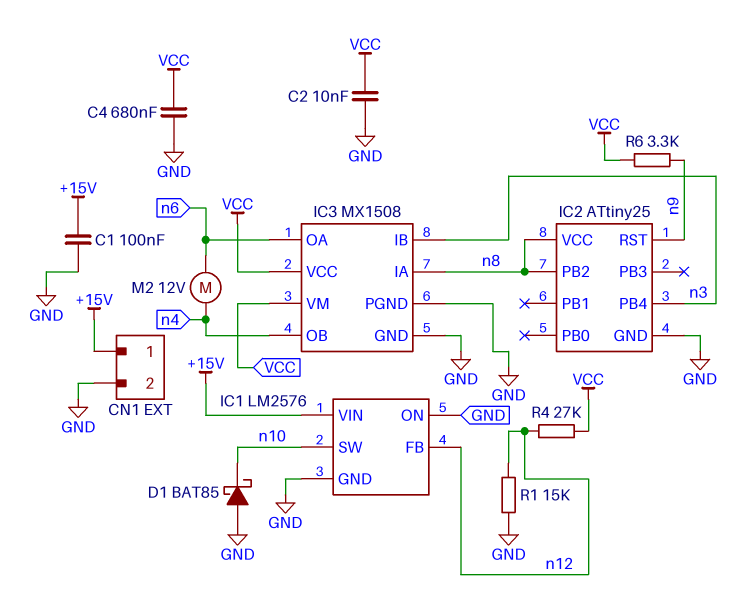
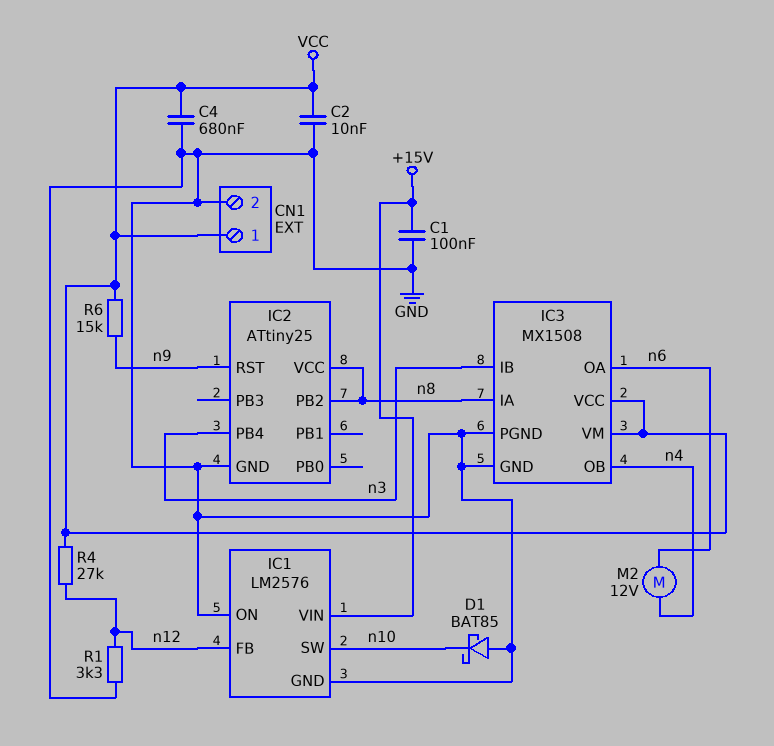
CN1 pin 1: +15V -> VCC
R1: 15k (GND, n12) -> 3.3k (GND, n12)
R6: 3.3k (VCC, n9) -> 15k (VCC, n9)

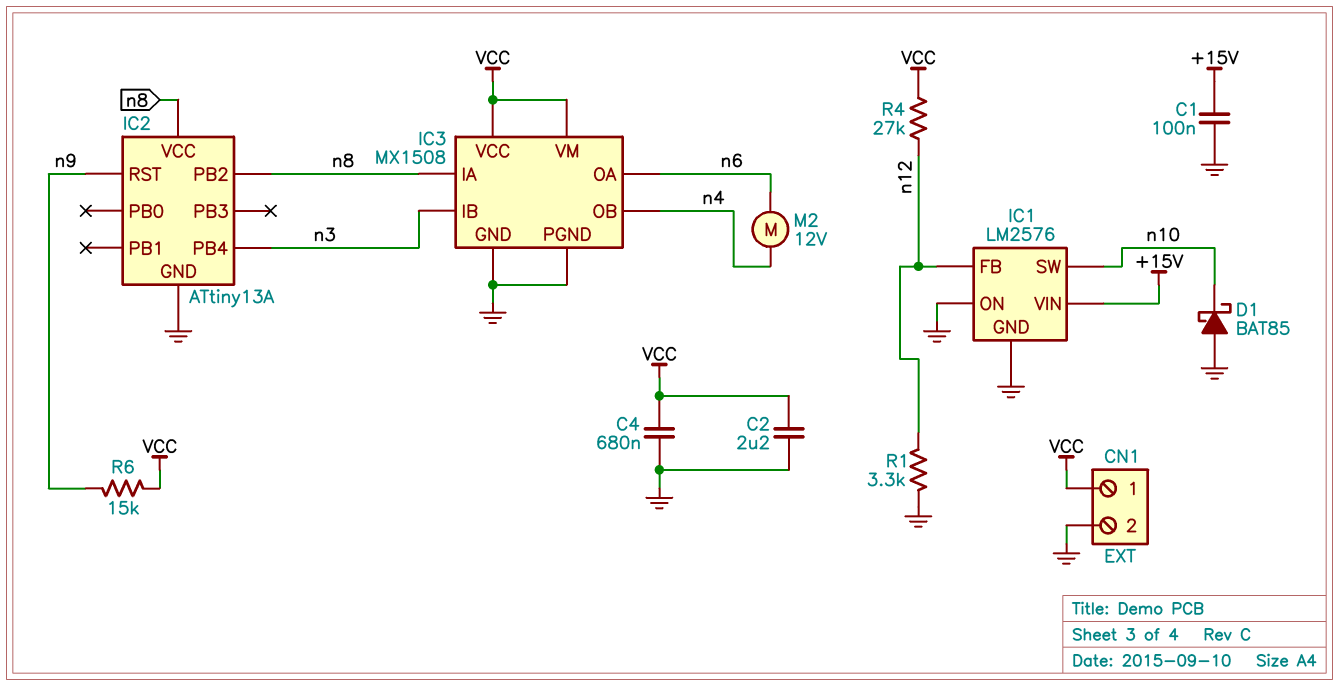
C2: 10nF (GND, VCC) -> 2.2uF (GND, VCC)
IC2: ATtiny25 -> ATtiny13A

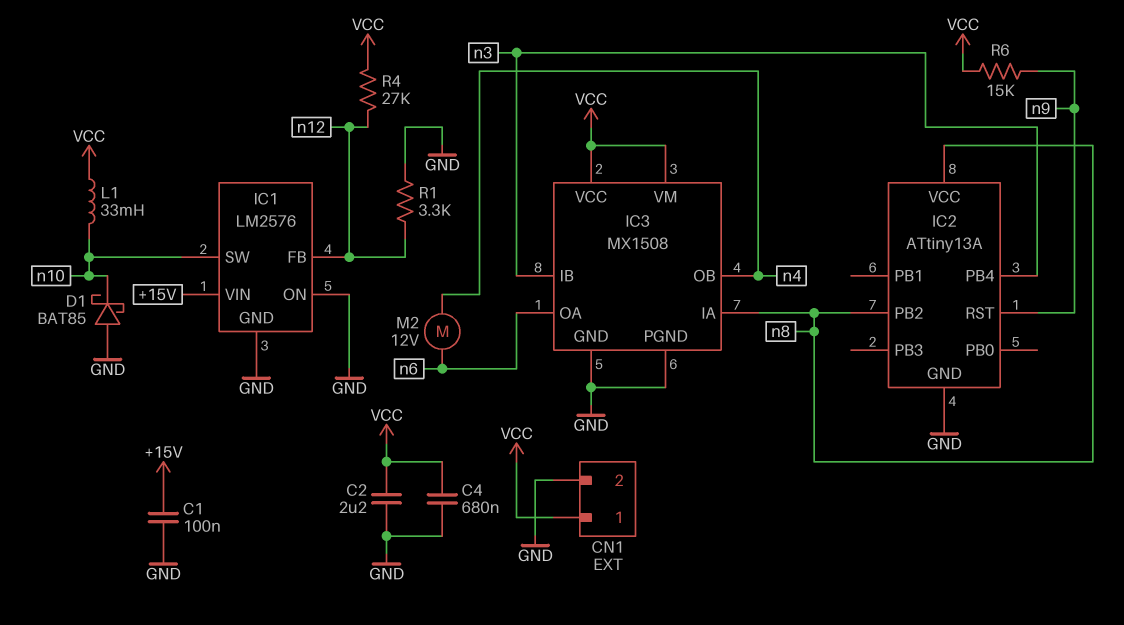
L1: none -> 33mH (VCC, n10)

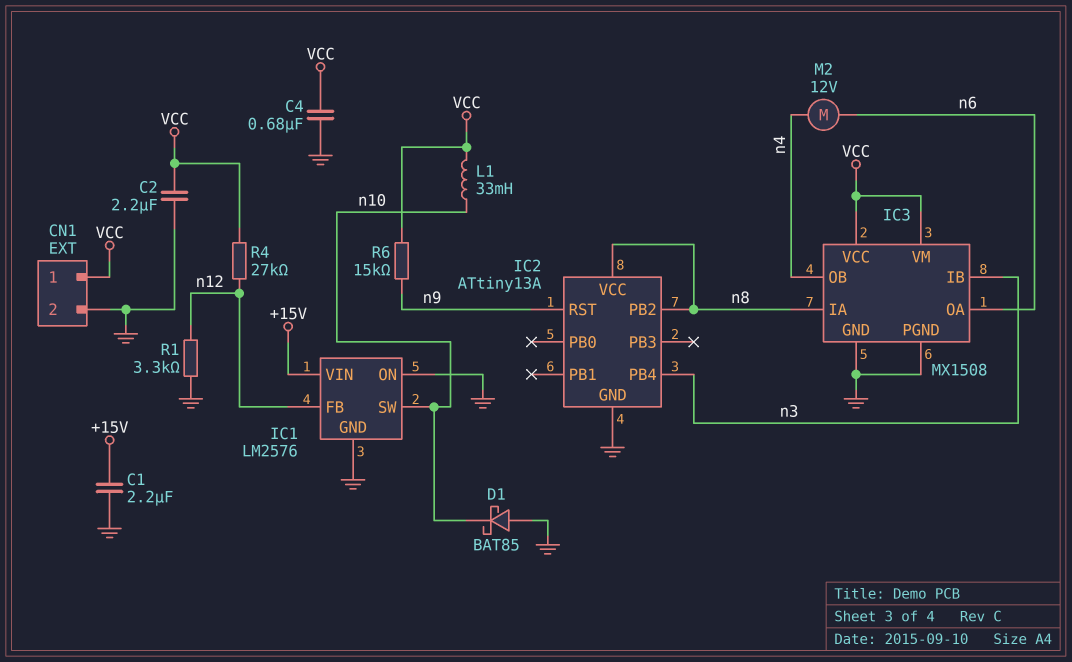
C1: 100nF (+15V, GND) -> 2.2uF (+15V, GND)

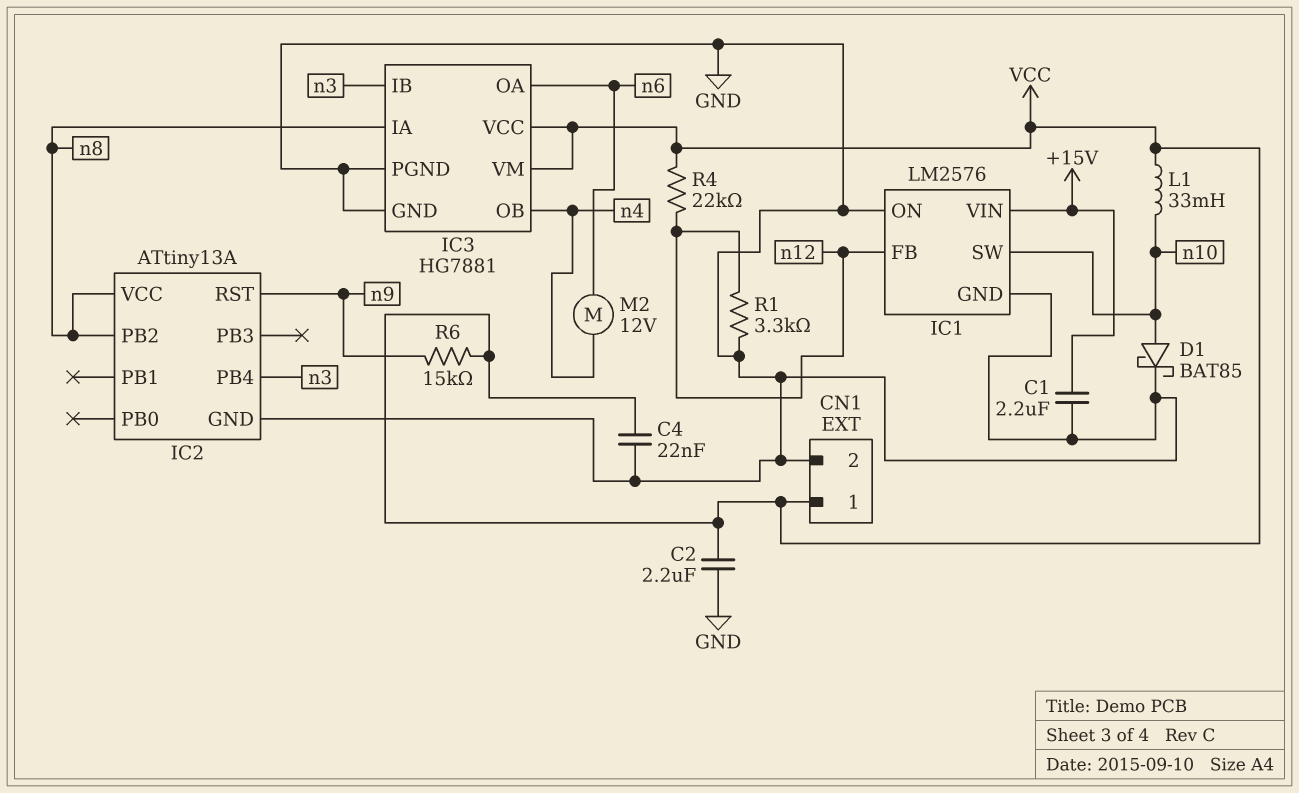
C4: 680nF (GND, VCC) -> 22nF (GND, VCC)
D1: schottky BAT85 (A GND, K n10) -> schottky BAT85 (A n10, K GND)
IC3: MX1508 -> HG7881
R4: 27k (VCC, n12) -> 22k (VCC, n12)

